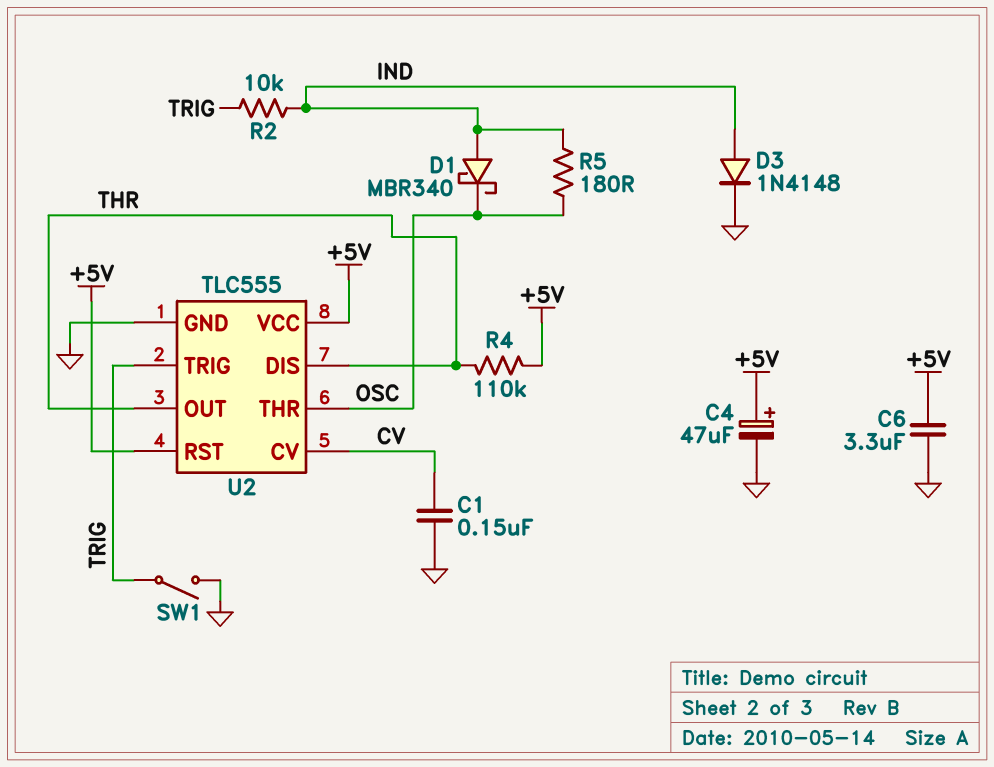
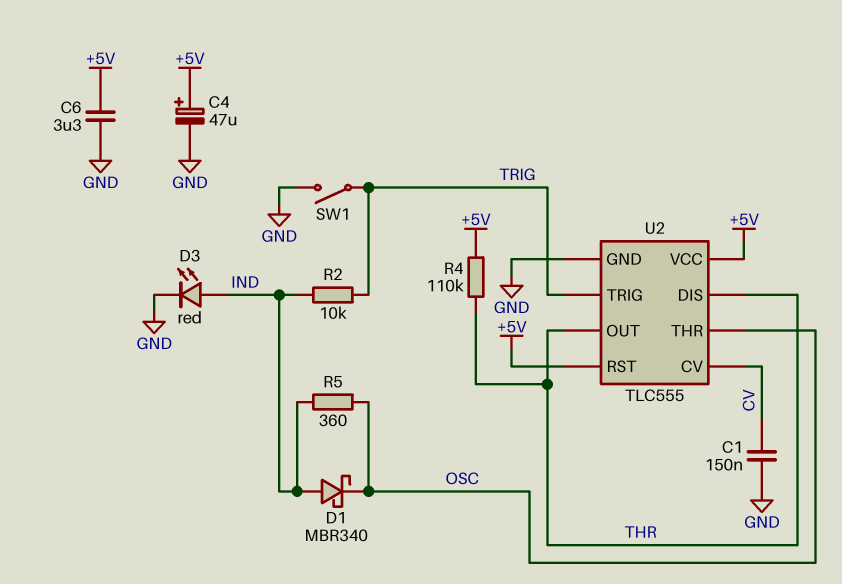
D3: diode 1N4148 (A IND, K GND) -> LED red (A IND, K GND)
R5: 180 (IND, OSC) -> 360 (IND, OSC)

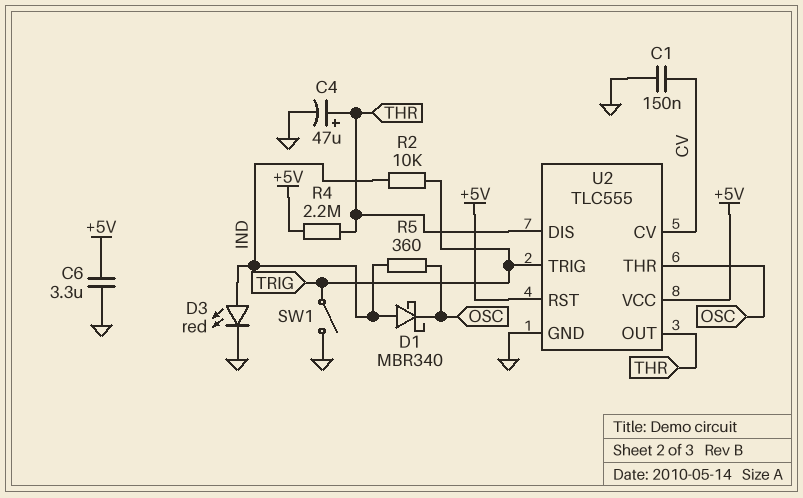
C4: 47uF (plus +5V, minus GND) -> 47uF (plus THR, minus GND)
R4: 110k (+5V, THR) -> 2.2M (+5V, THR)

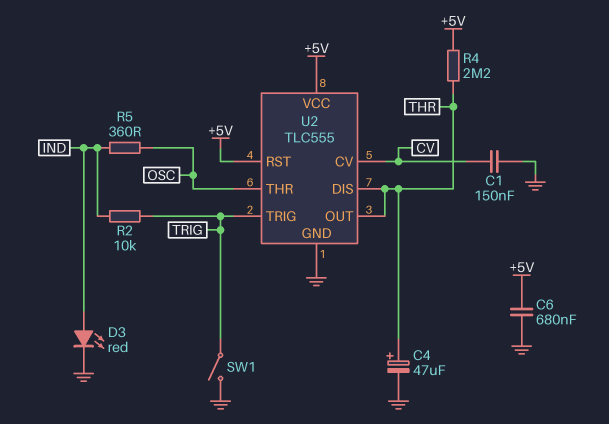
C6: 3.3uF (+5V, GND) -> 680nF (+5V, GND)
D1: schottky MBR340 (A IND, K OSC) -> none

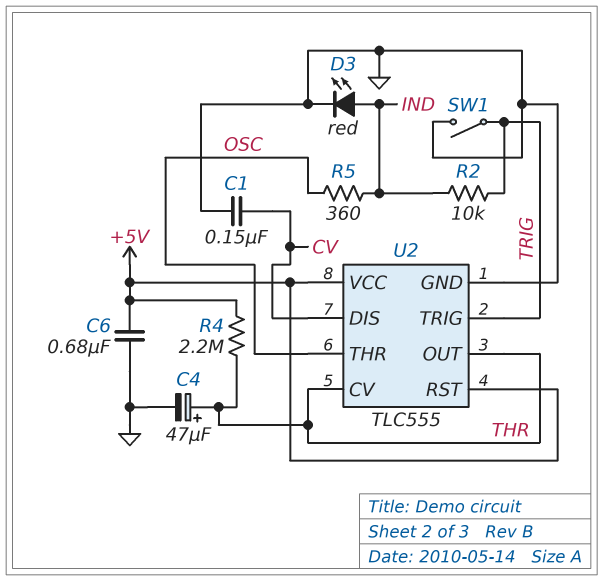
U2 pin CV: CV -> THR
U2 pin DIS: THR -> CV

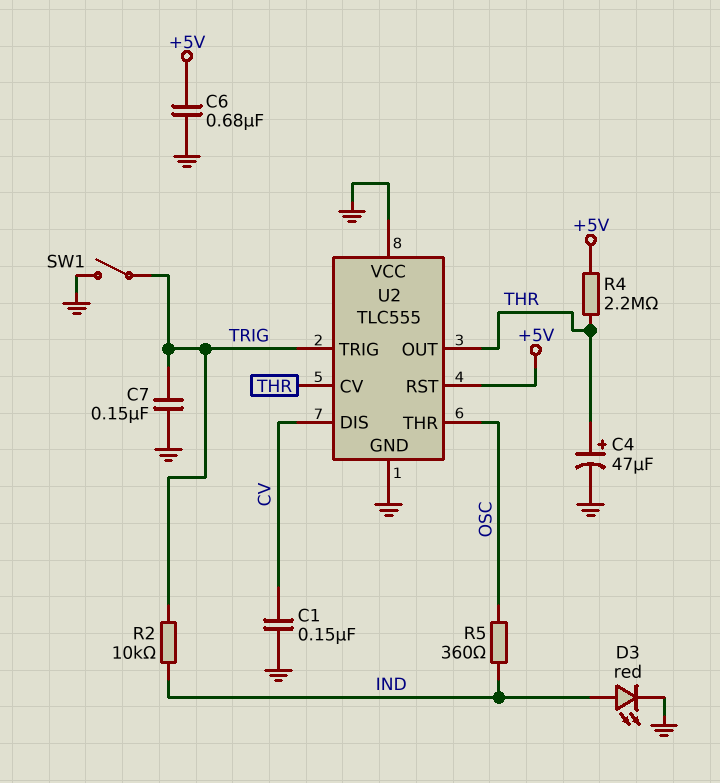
C7: none -> 150nF (GND, TRIG)
U2 pin VCC: +5V -> GND

